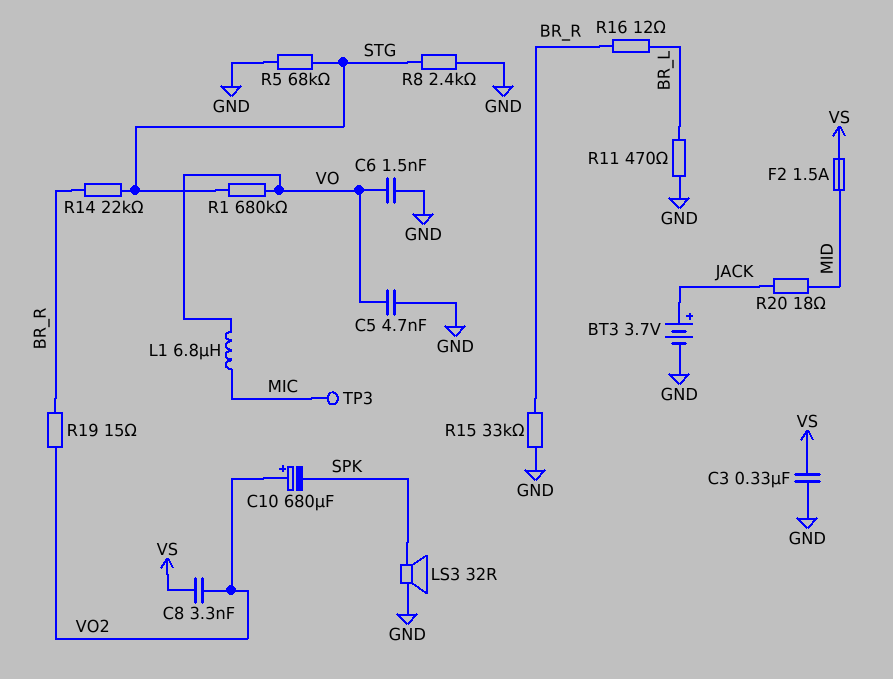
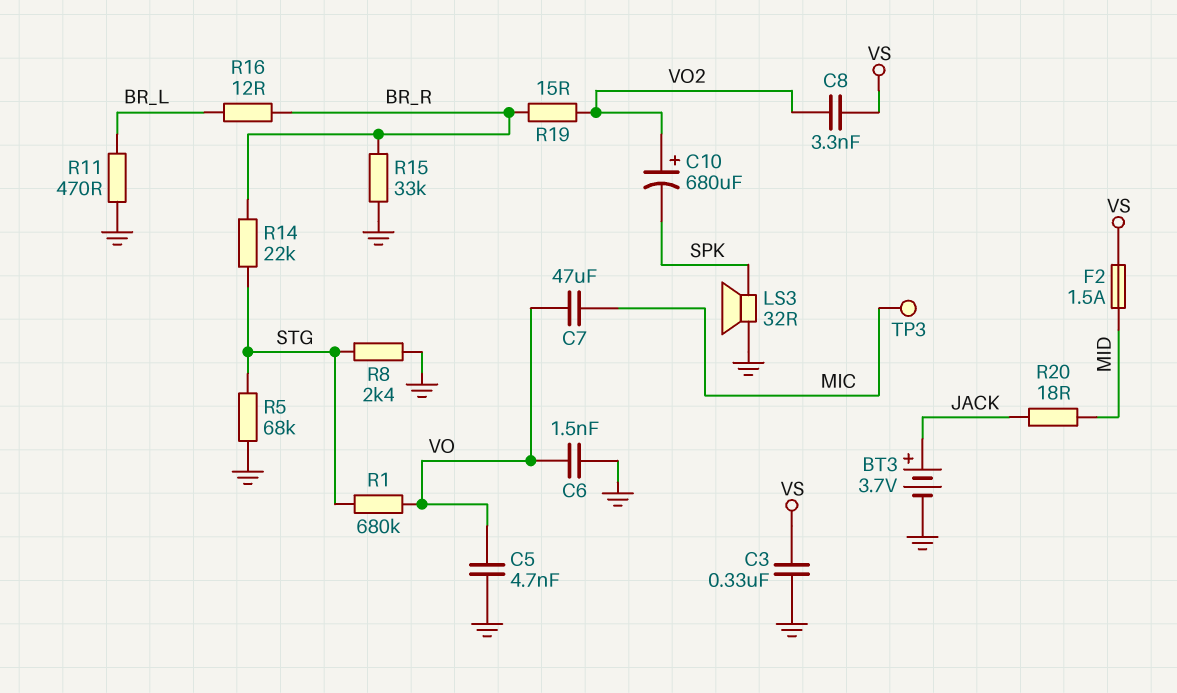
C7: none -> 47uF (MIC, VO)
L1: 6.8uH (MIC, VO) -> none

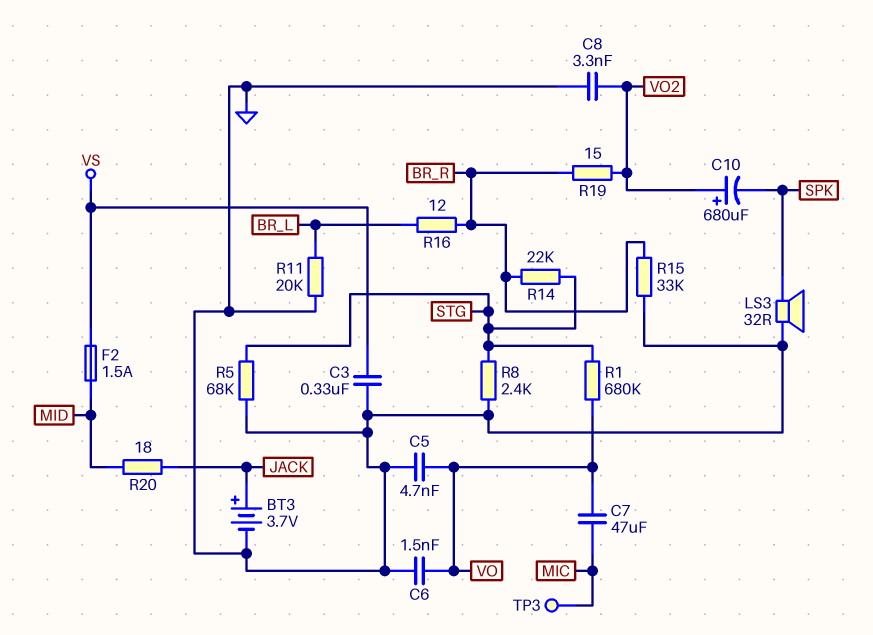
C8: 3.3nF (VO2, VS) -> 3.3nF (GND, VO2)
R11: 470 (BR_L, GND) -> 20k (BR_L, GND)

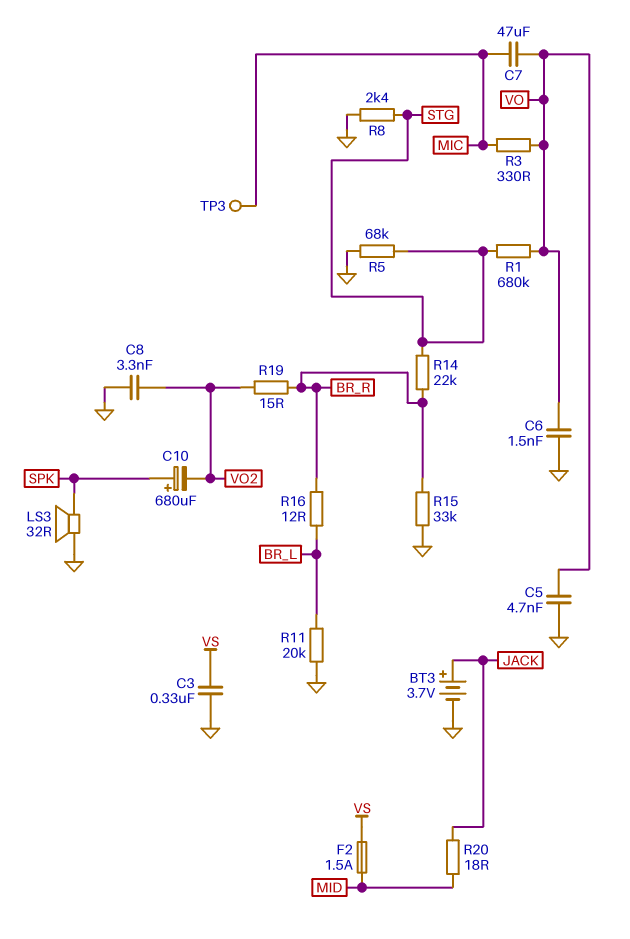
C10: 680uF (plus VO2, minus SPK) -> 680uF (plus SPK, minus VO2)
R3: none -> 330 (MIC, VO)

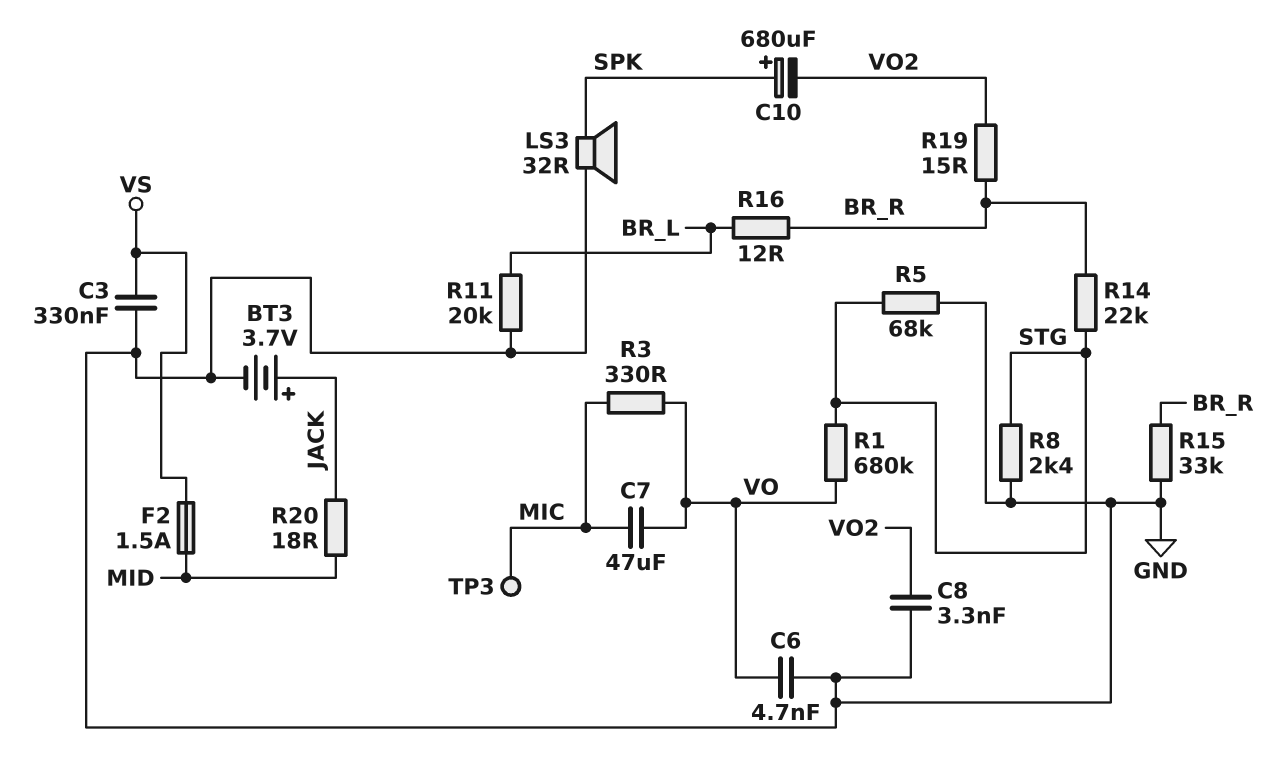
C5: 4.7nF (GND, VO) -> none
C6: 1.5nF (GND, VO) -> 4.7nF (GND, VO)

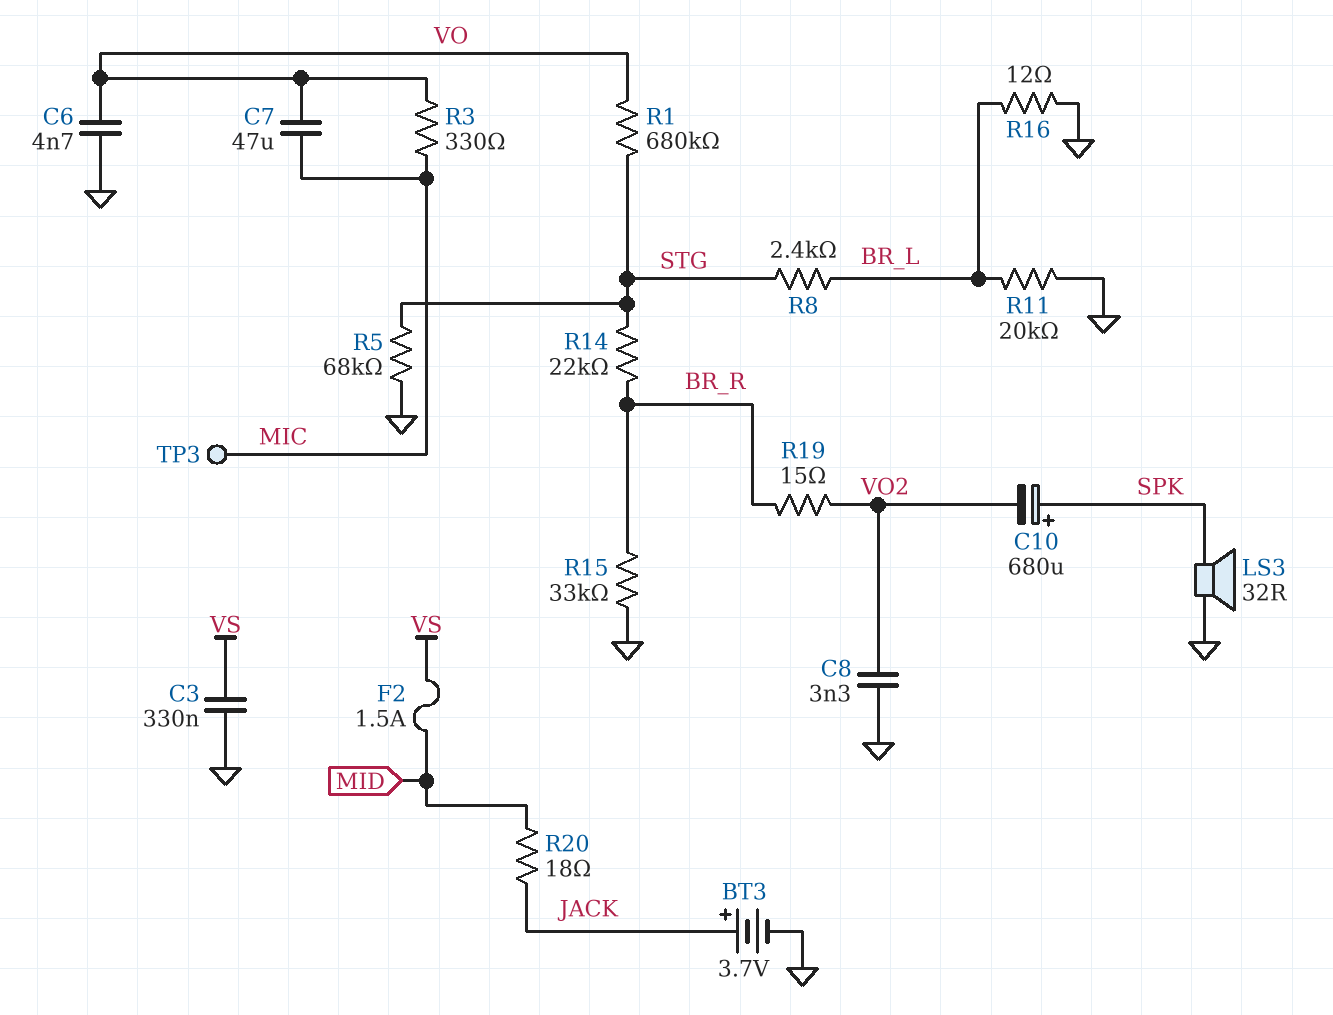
R8: 2.4k (GND, STG) -> 2.4k (BR_L, STG)
R16: 12 (BR_L, BR_R) -> 12 (BR_L, GND)

